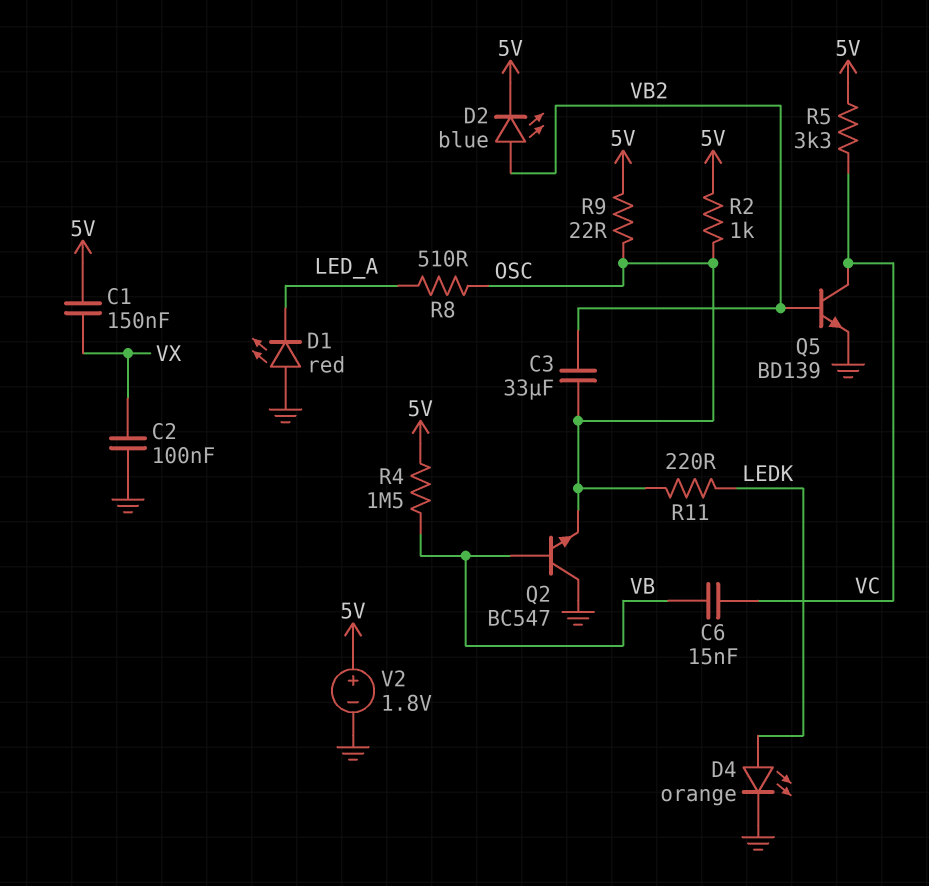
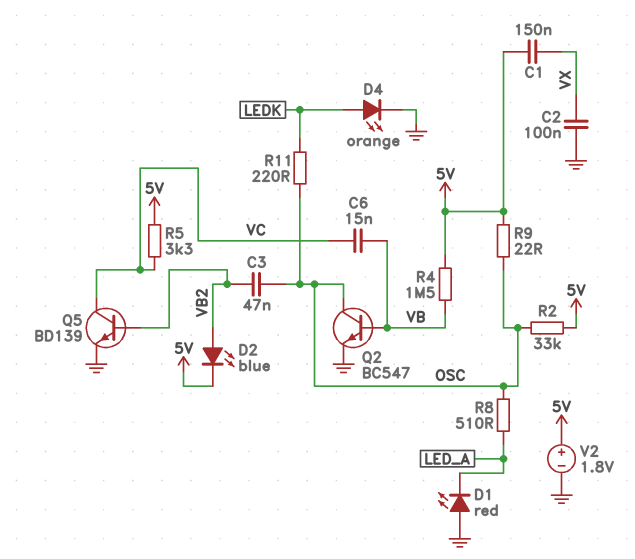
C3: 33uF (OSC, VB2) -> 47nF (OSC, VB2)
Q2: NPN BC547 (B VB, C GND, E OSC) -> NPN BC547 (B VB, C OSC, E GND)
R2: 1k (5V, OSC) -> 33k (5V, OSC)

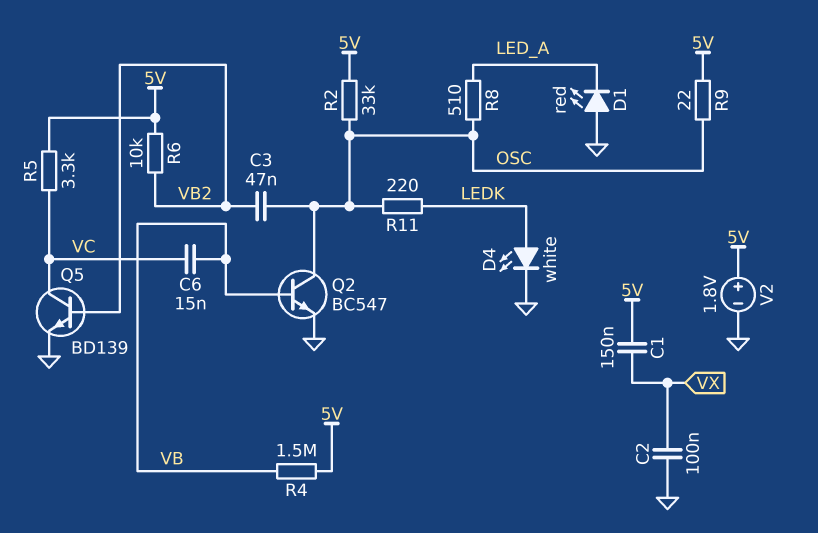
D2: LED blue (A VB2, K 5V) -> none
D4: LED orange (A LEDK, K GND) -> LED white (A LEDK, K GND)
R6: none -> 10k (5V, VB2)

